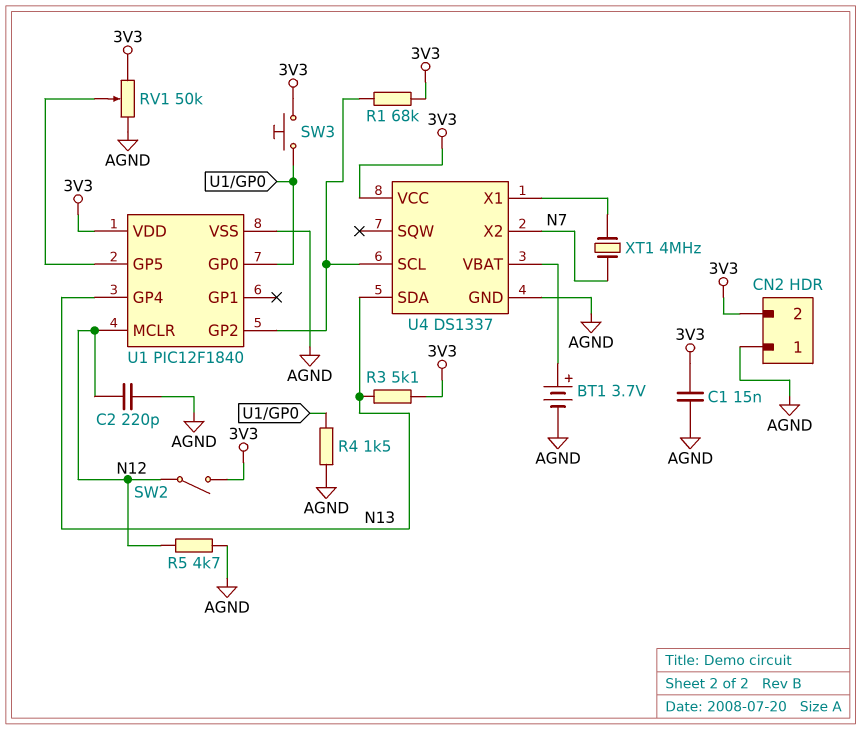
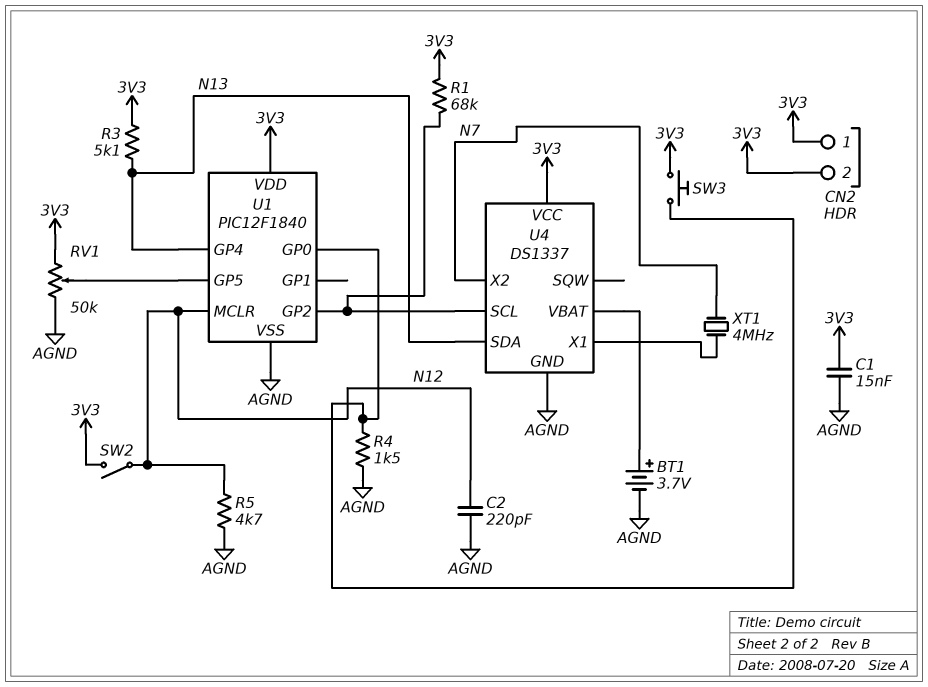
CN2 pin 1: AGND -> 3V3

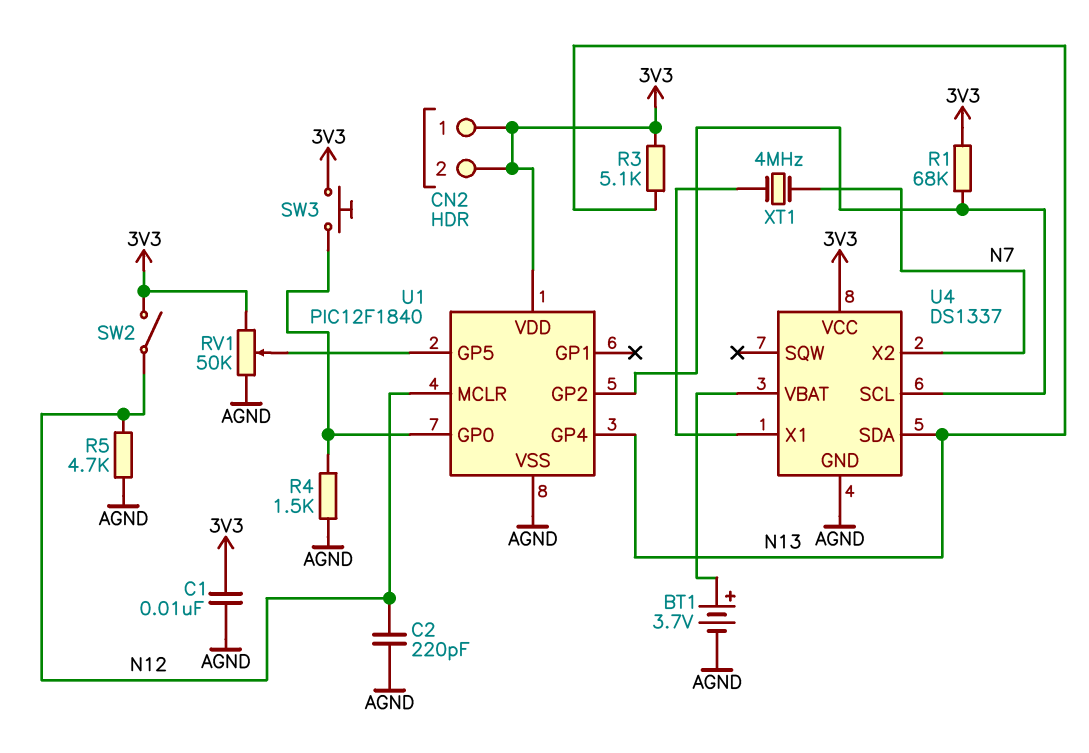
C1: 15nF (3V3, AGND) -> 10nF (3V3, AGND)

